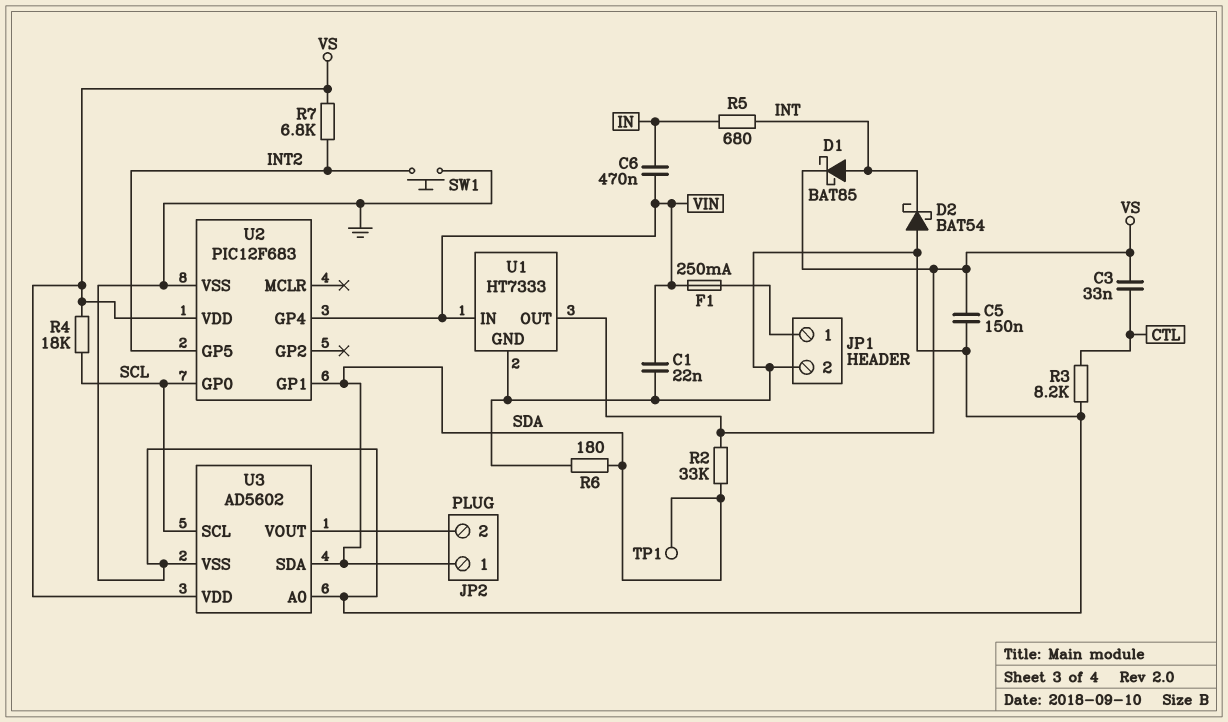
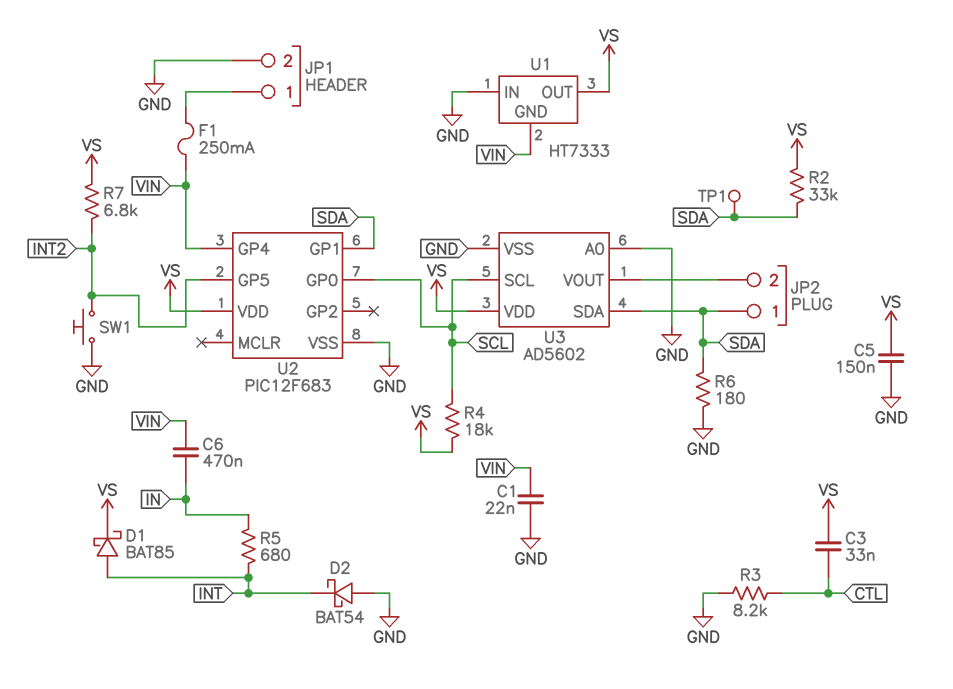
U1 pin GND: GND -> VIN
U1 pin IN: VIN -> GND

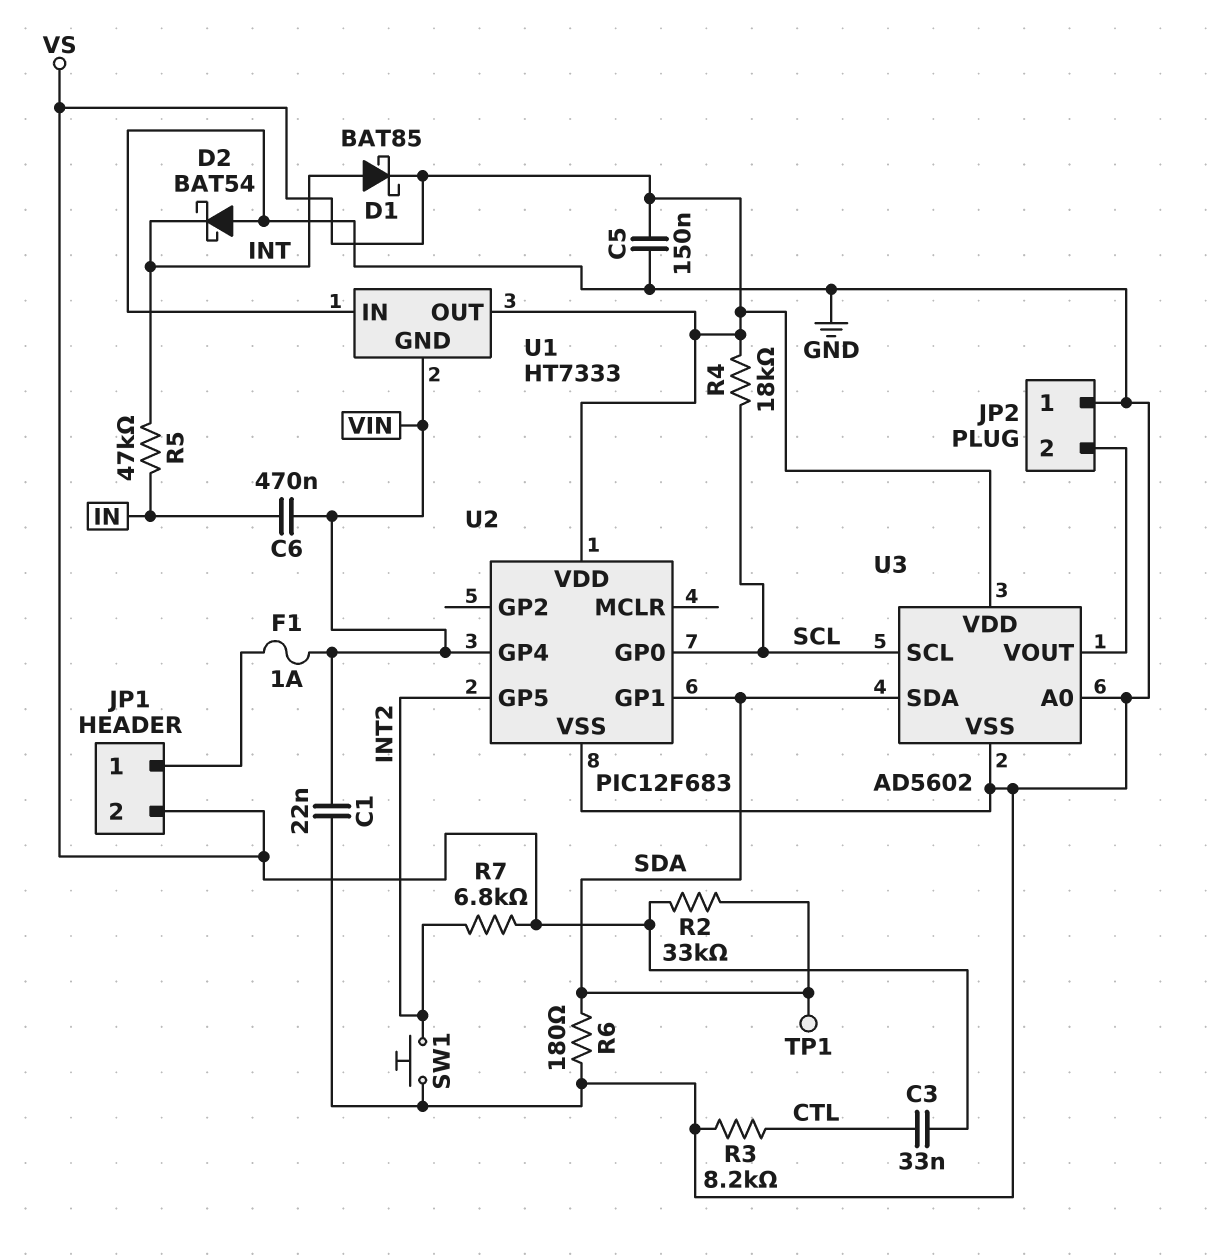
F1: 250mA (JP1/1, VIN) -> 1A (JP1/1, VIN)
JP1 pin 2: GND -> VS
JP2 pin 1: SDA -> GND
R5: 680 (IN, INT) -> 47k (IN, INT)

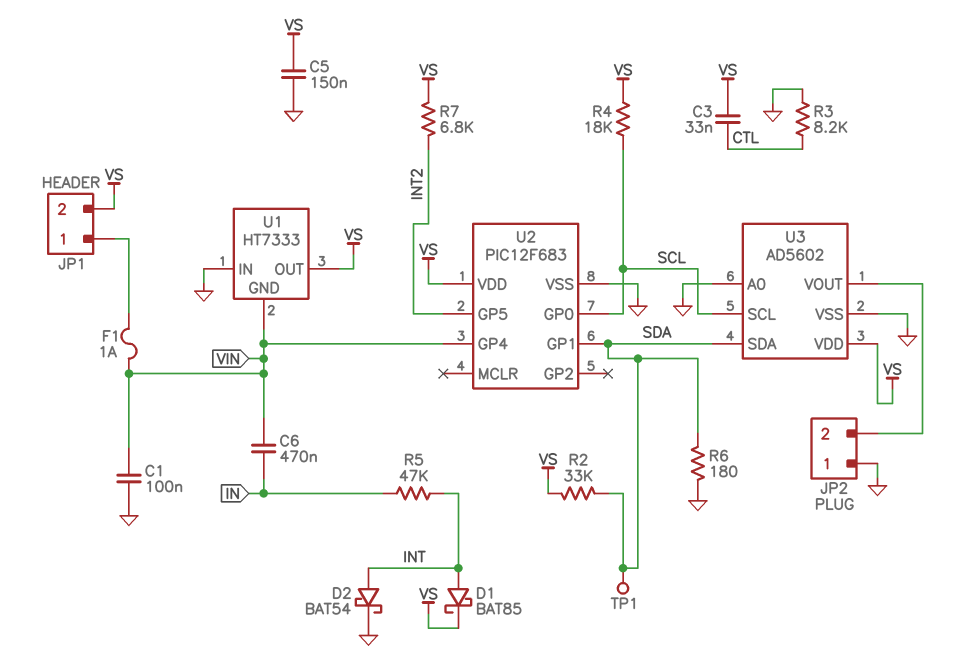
C1: 22nF (GND, VIN) -> 100nF (GND, VIN)
D2: schottky BAT54 (A GND, K INT) -> schottky BAT54 (A INT, K GND)
SW1: button (GND, INT2) -> none

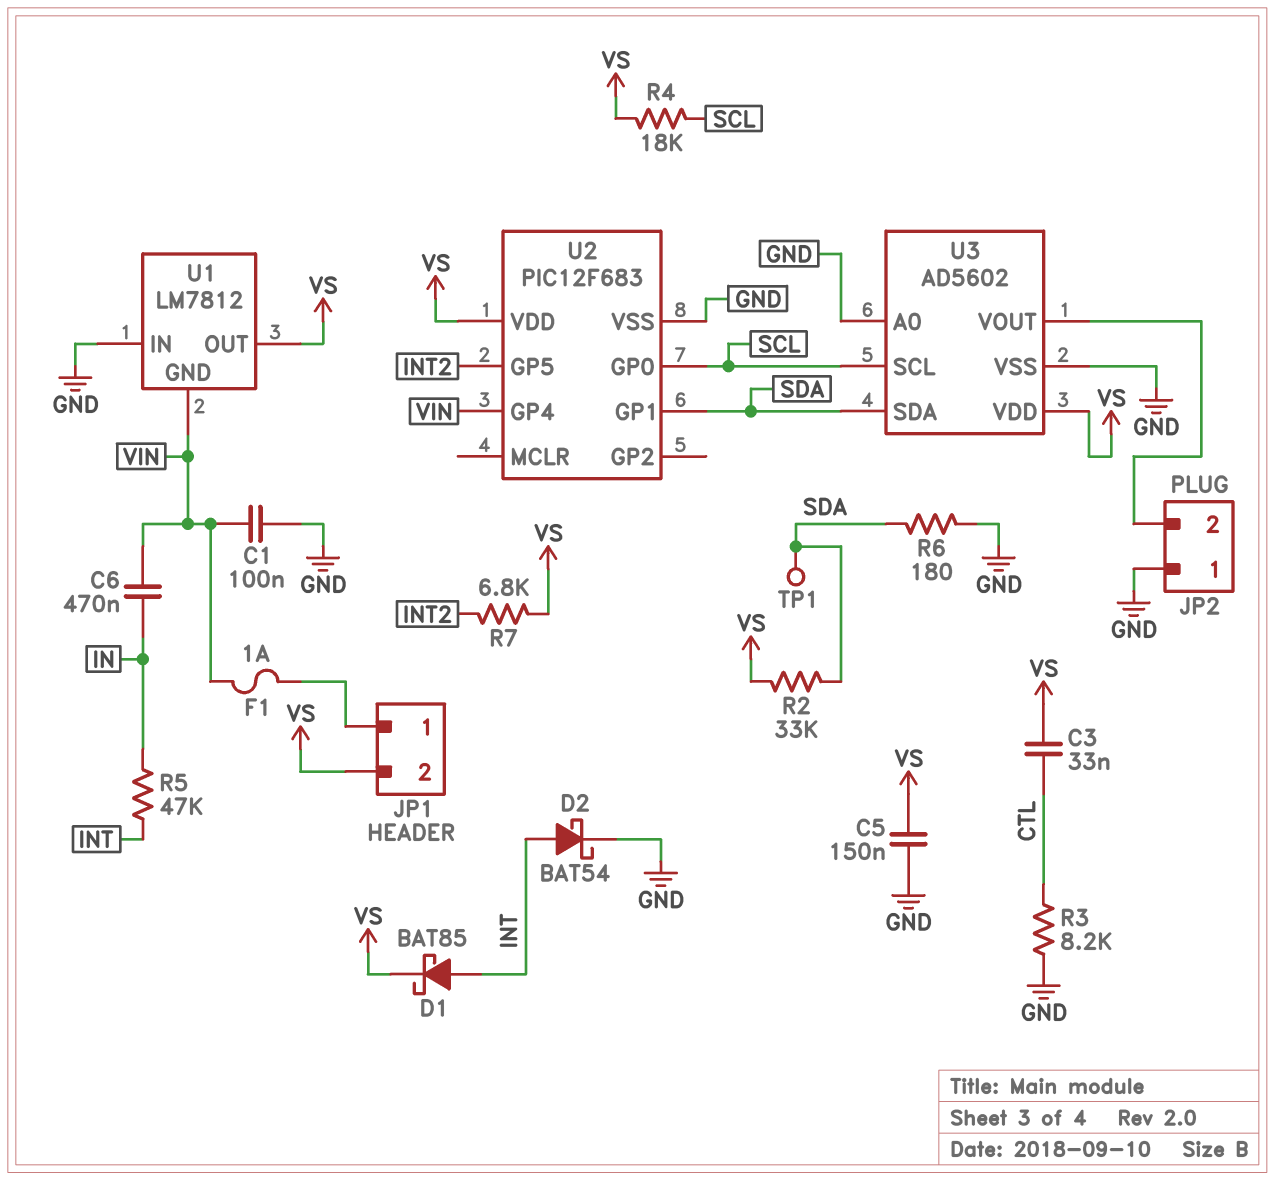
U1: HT7333 -> LM7812

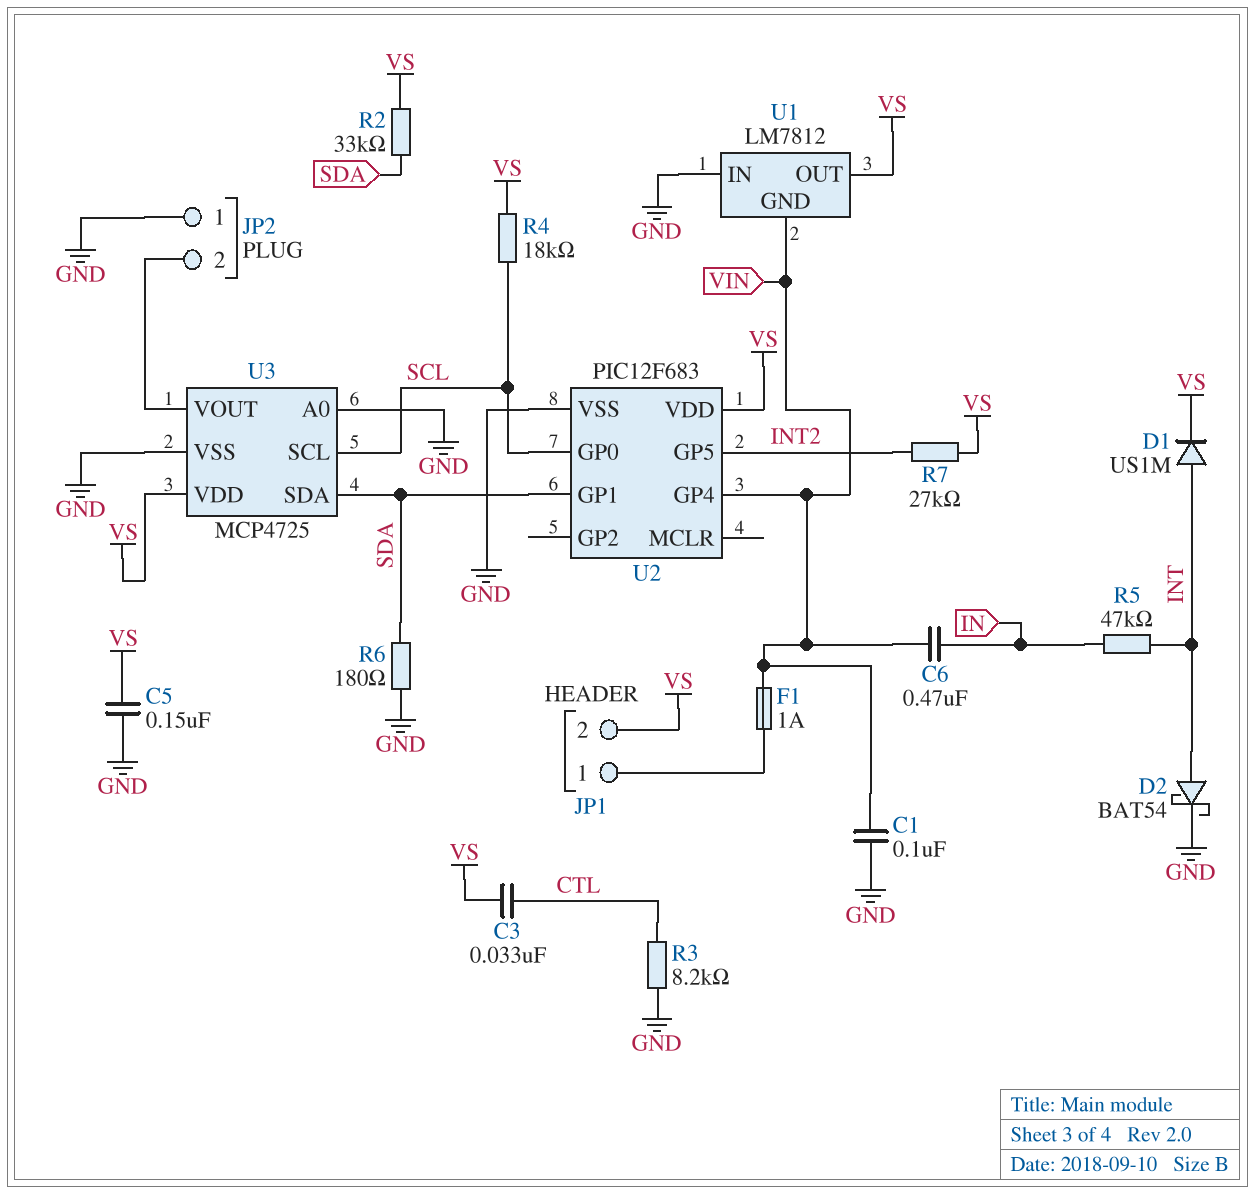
D1: schottky BAT85 (A INT, K VS) -> diode US1M (A INT, K VS)
R7: 6.8k (INT2, VS) -> 27k (INT2, VS)
TP1: test point (SDA) -> none
U3: AD5602 -> MCP4725

